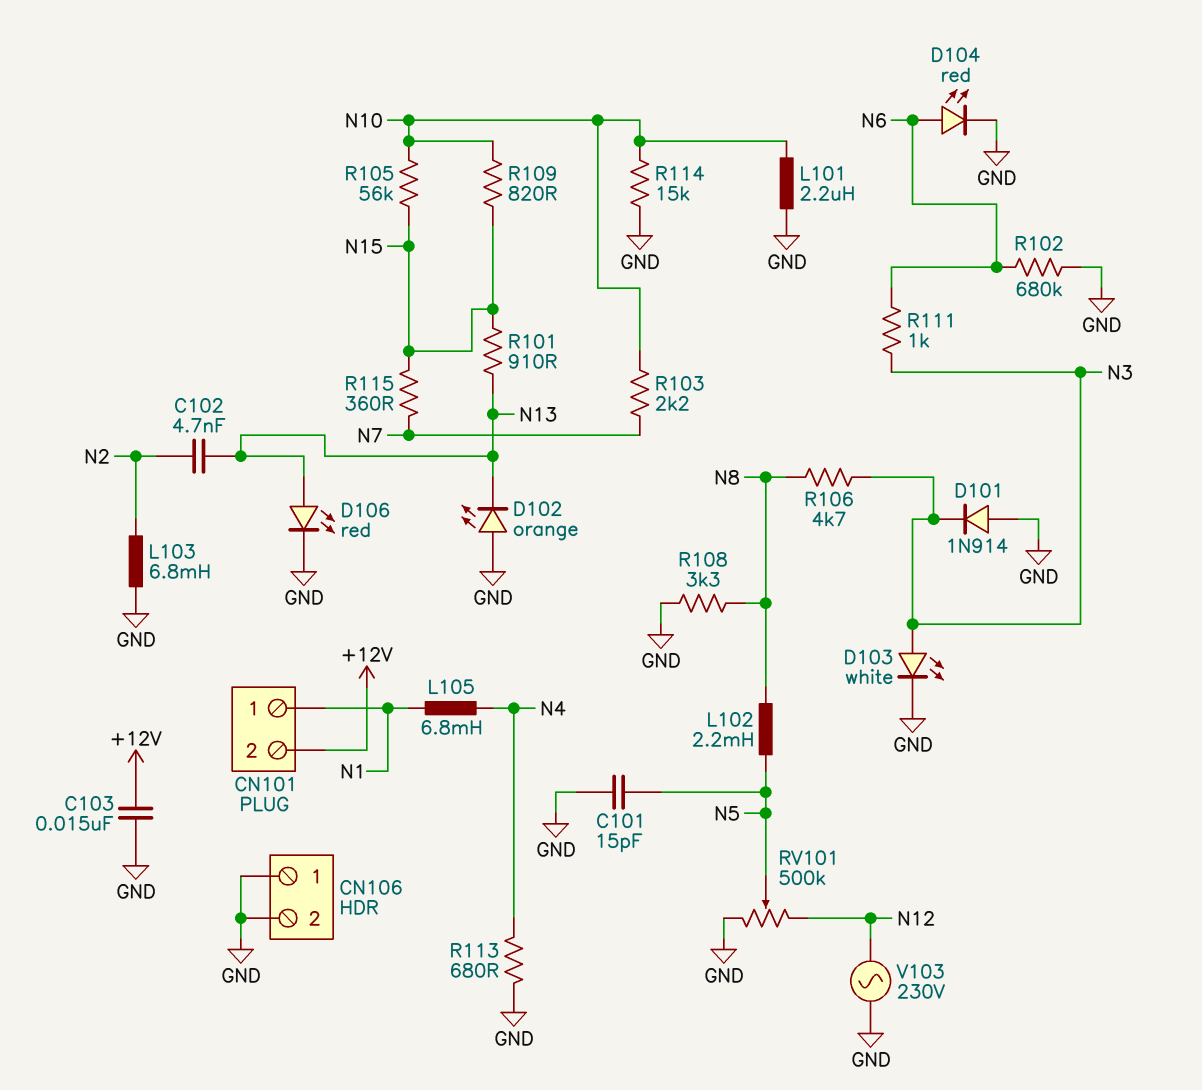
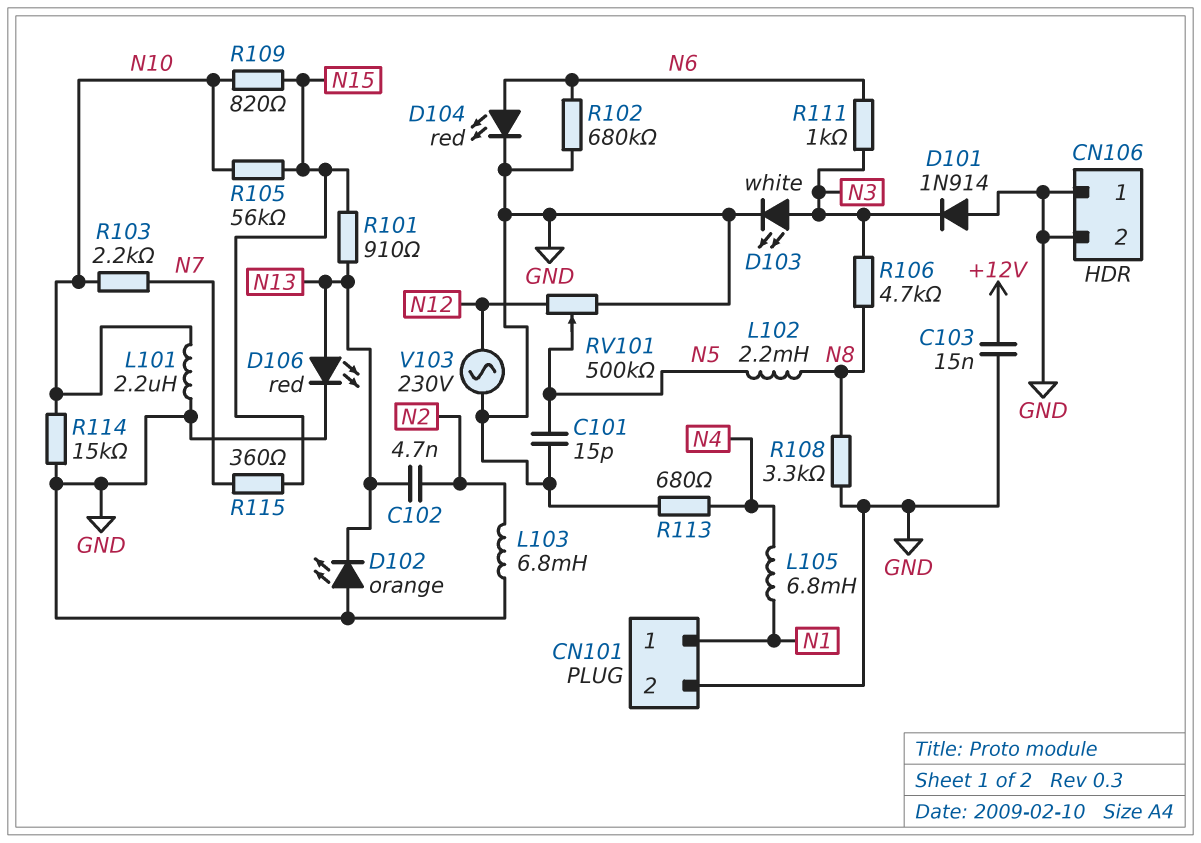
CN101 pin 2: +12V -> GND

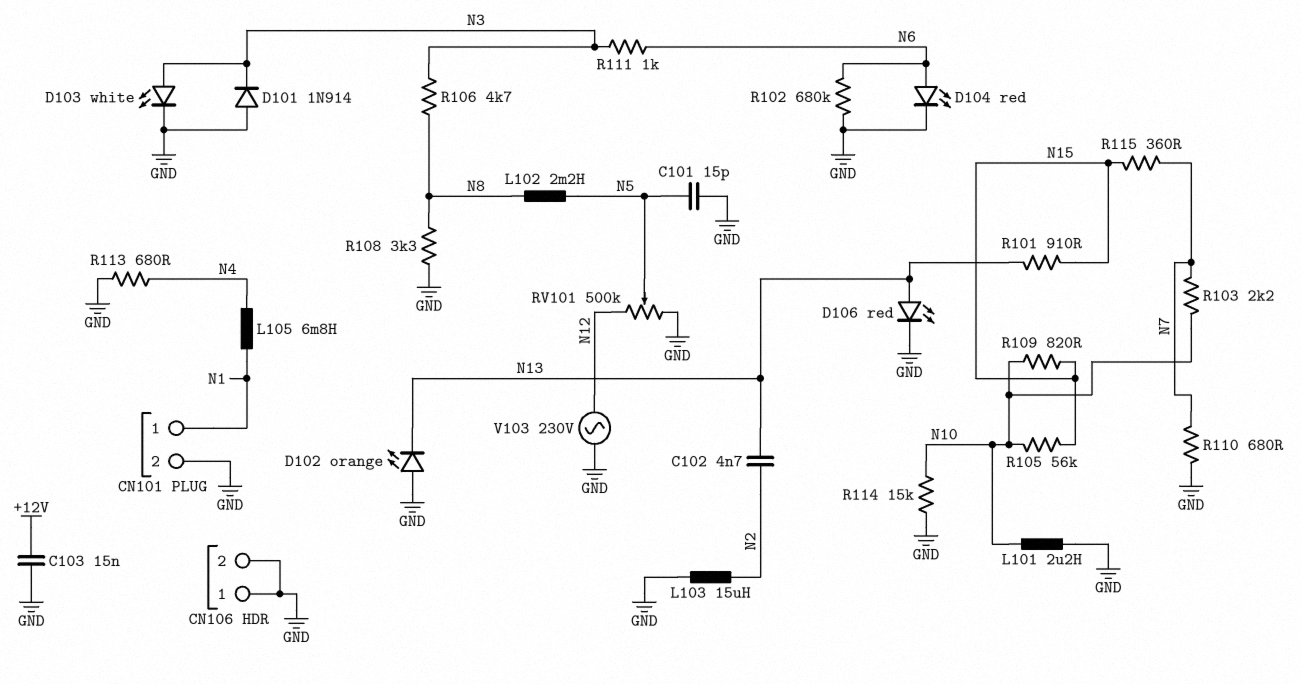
L103: 6.8mH (GND, N2) -> 15uH (GND, N2)
R110: none -> 680 (GND, N7)

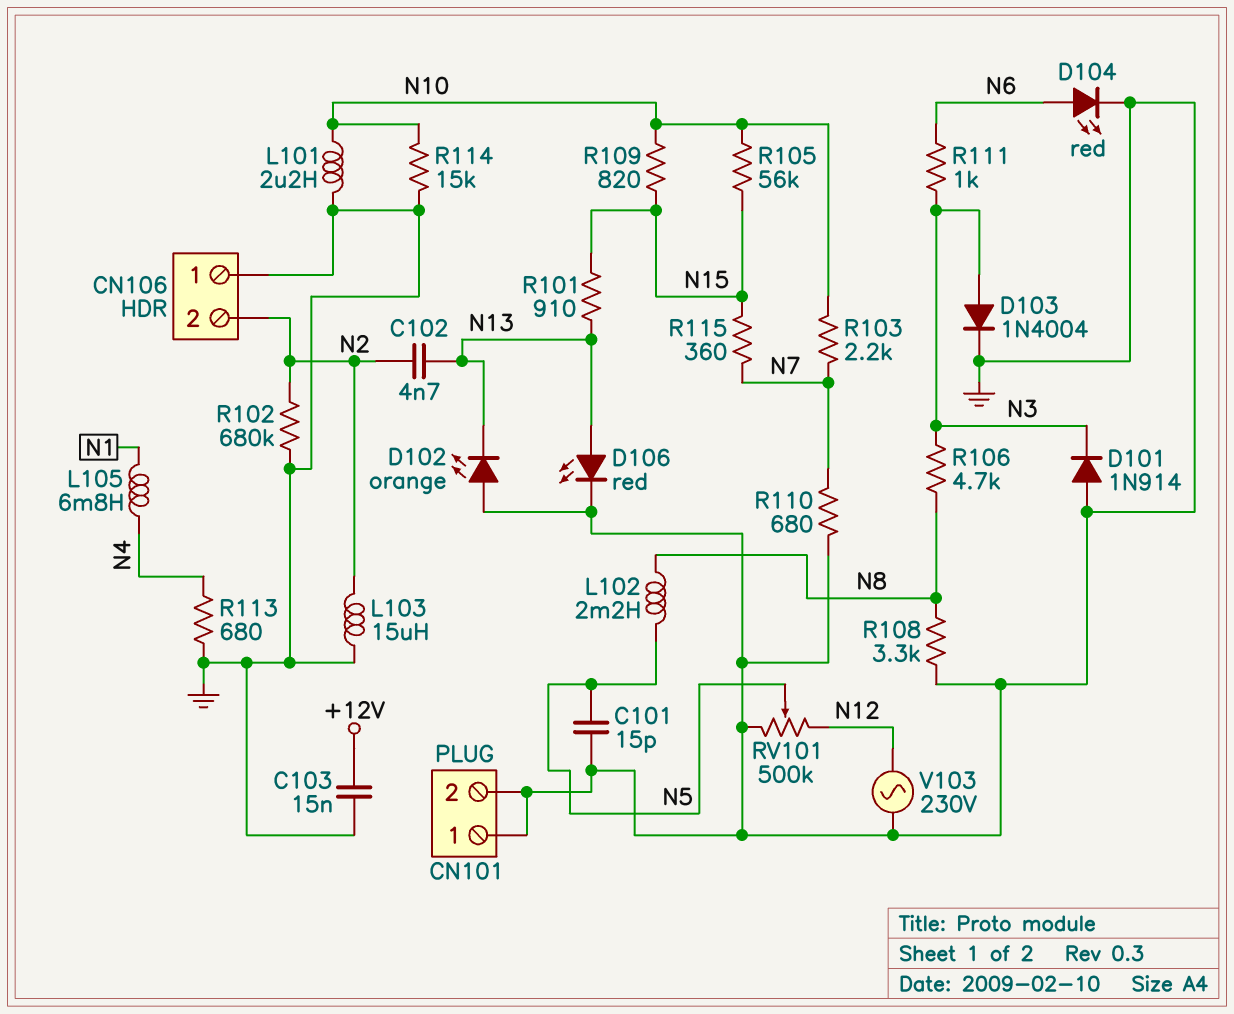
CN101 pin 1: N1 -> GND
CN106 pin 2: GND -> N2
D103: LED white (A N3, K GND) -> diode 1N4004 (A N3, K GND)
R102: 680k (GND, N6) -> 680k (GND, N2)

